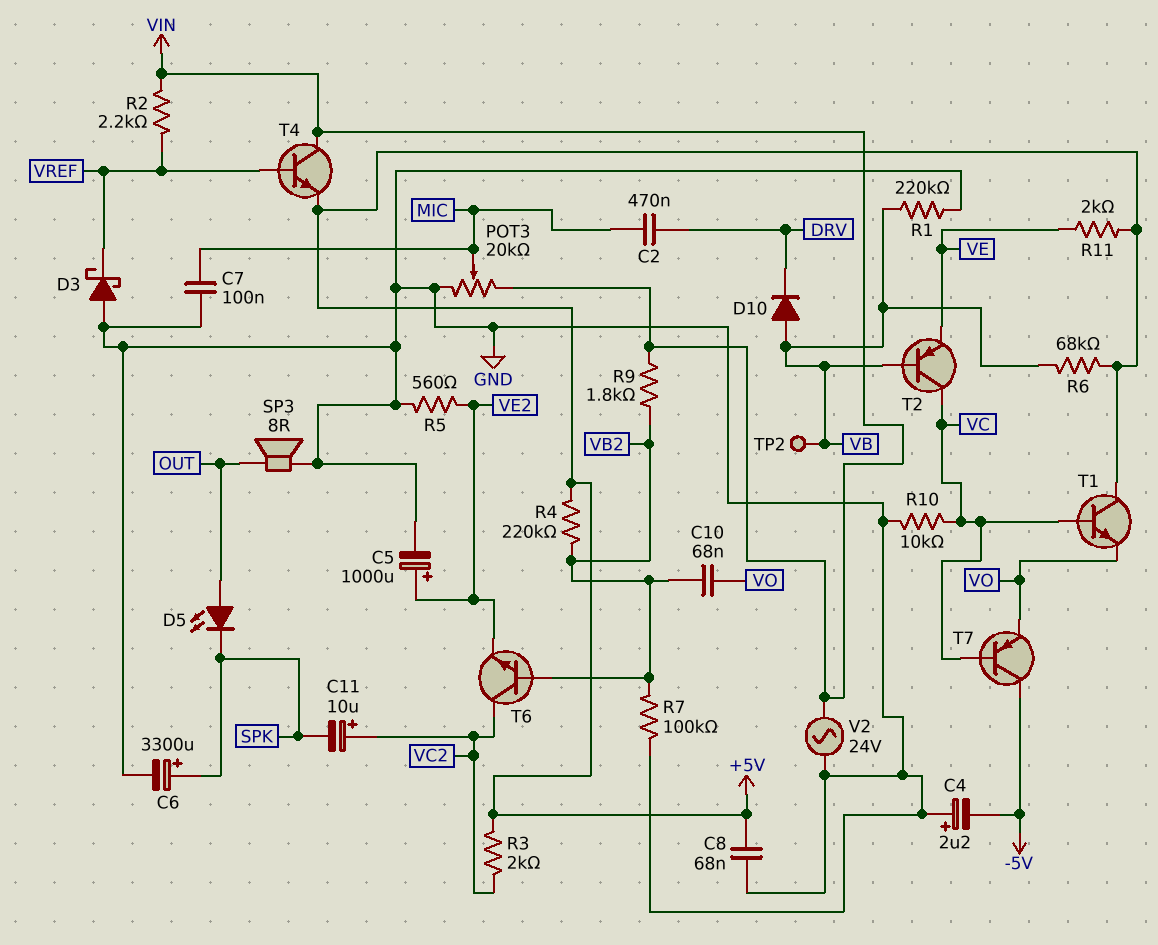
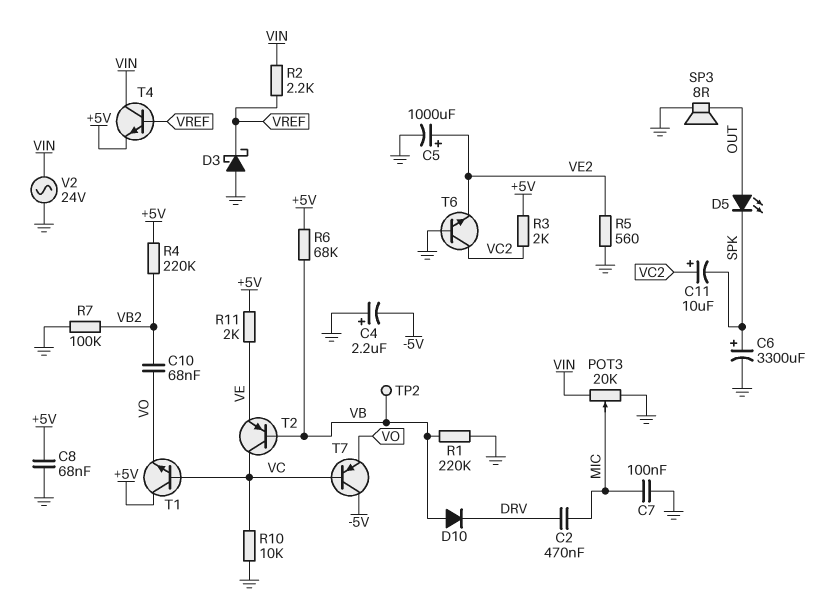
R9: 1.8k (VB2, VIN) -> none
T6: NPN (B VB2, C VC2, E VE2) -> NPN (B GND, C VC2, E VE2)

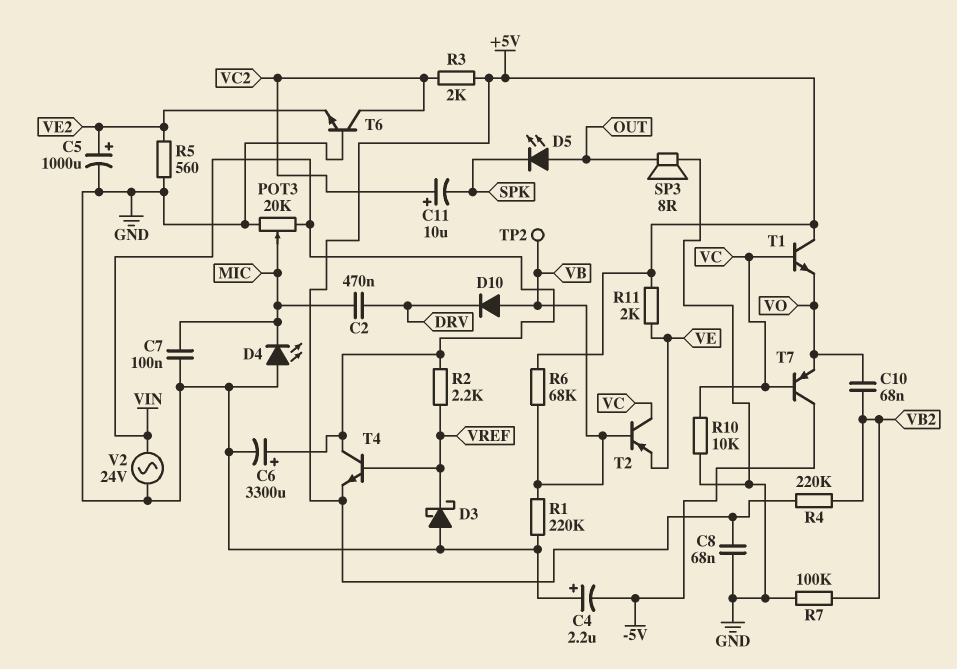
C6: 3300uF (plus SPK, minus GND) -> 3300uF (plus VIN, minus GND)
D4: none -> LED (A GND, K MIC)

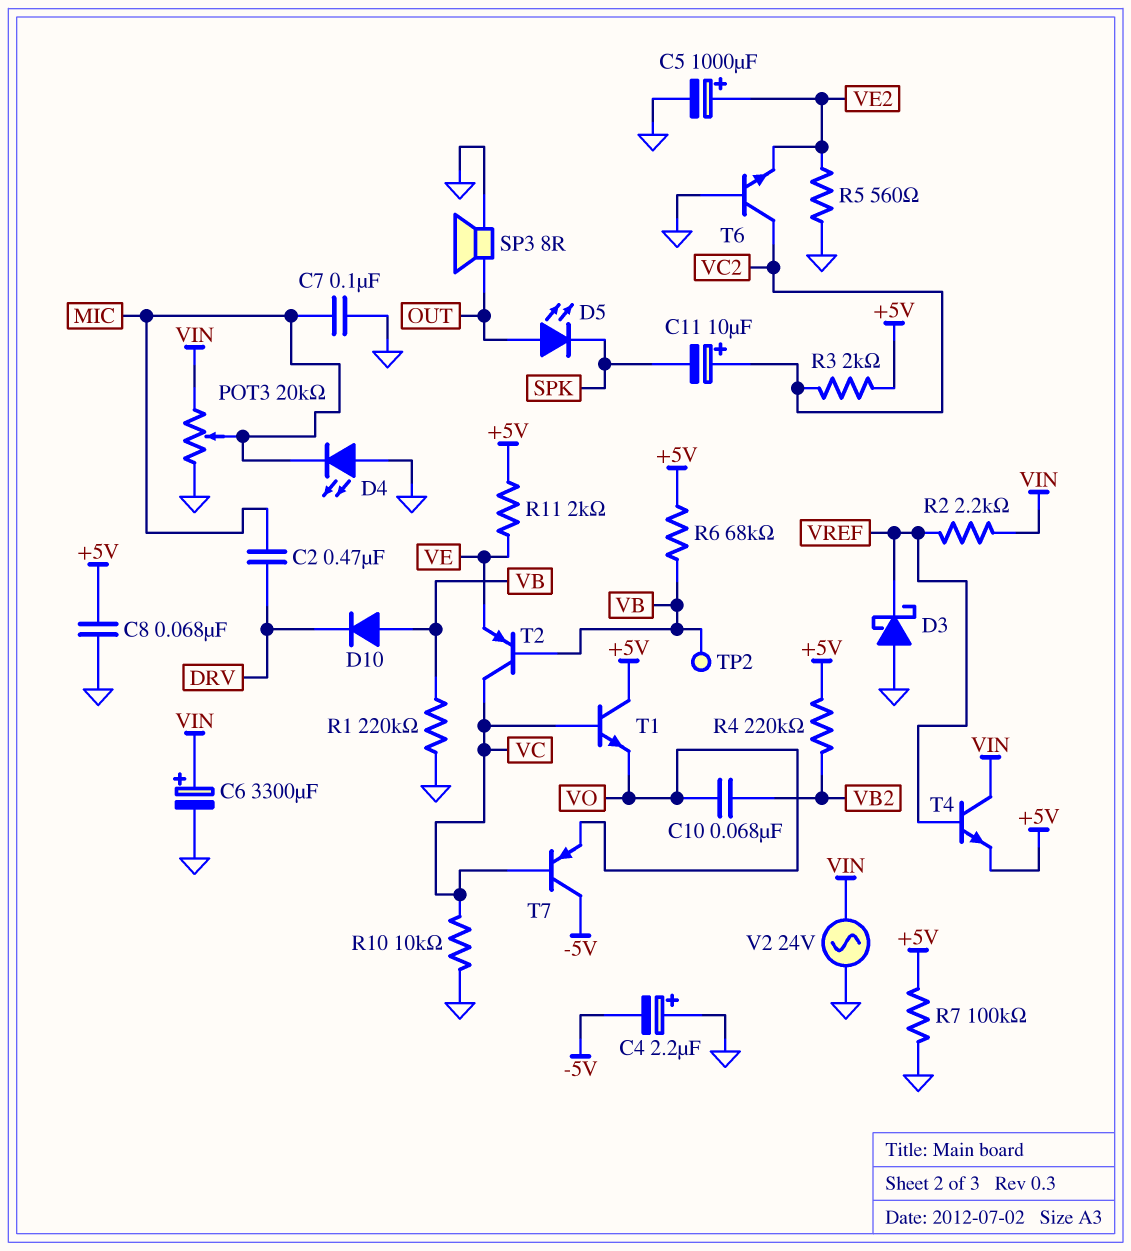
R7: 100k (GND, VB2) -> 100k (+5V, GND)

